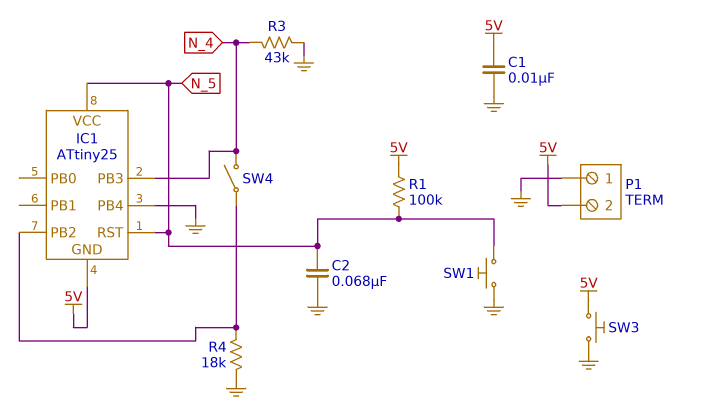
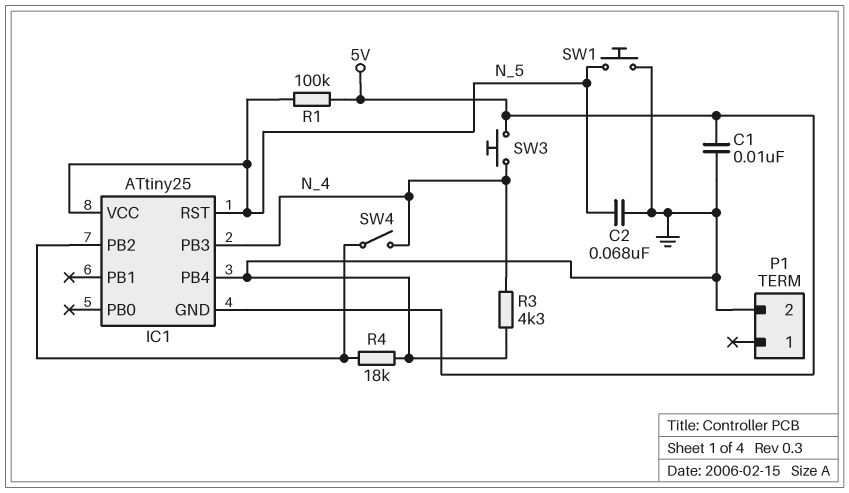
P1 pin 1: GND -> none
P1 pin 2: 5V -> GND
R3: 43k (GND, N_4) -> 4.3k (GND, N_4)
SW3: button (5V, GND) -> button (5V, N_4)

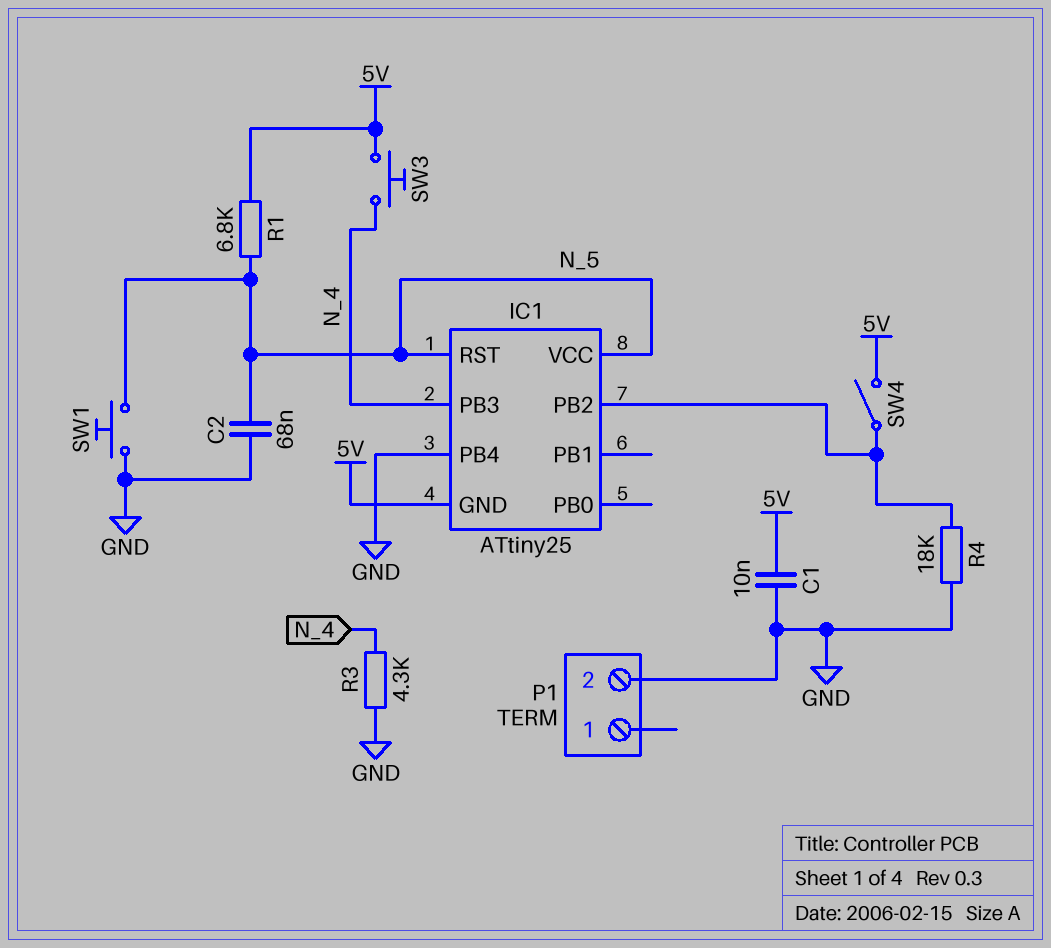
R1: 100k (5V, N_5) -> 6.8k (5V, N_5)
SW4: switch (IC1/PB2, N_4) -> switch (5V, IC1/PB2)

